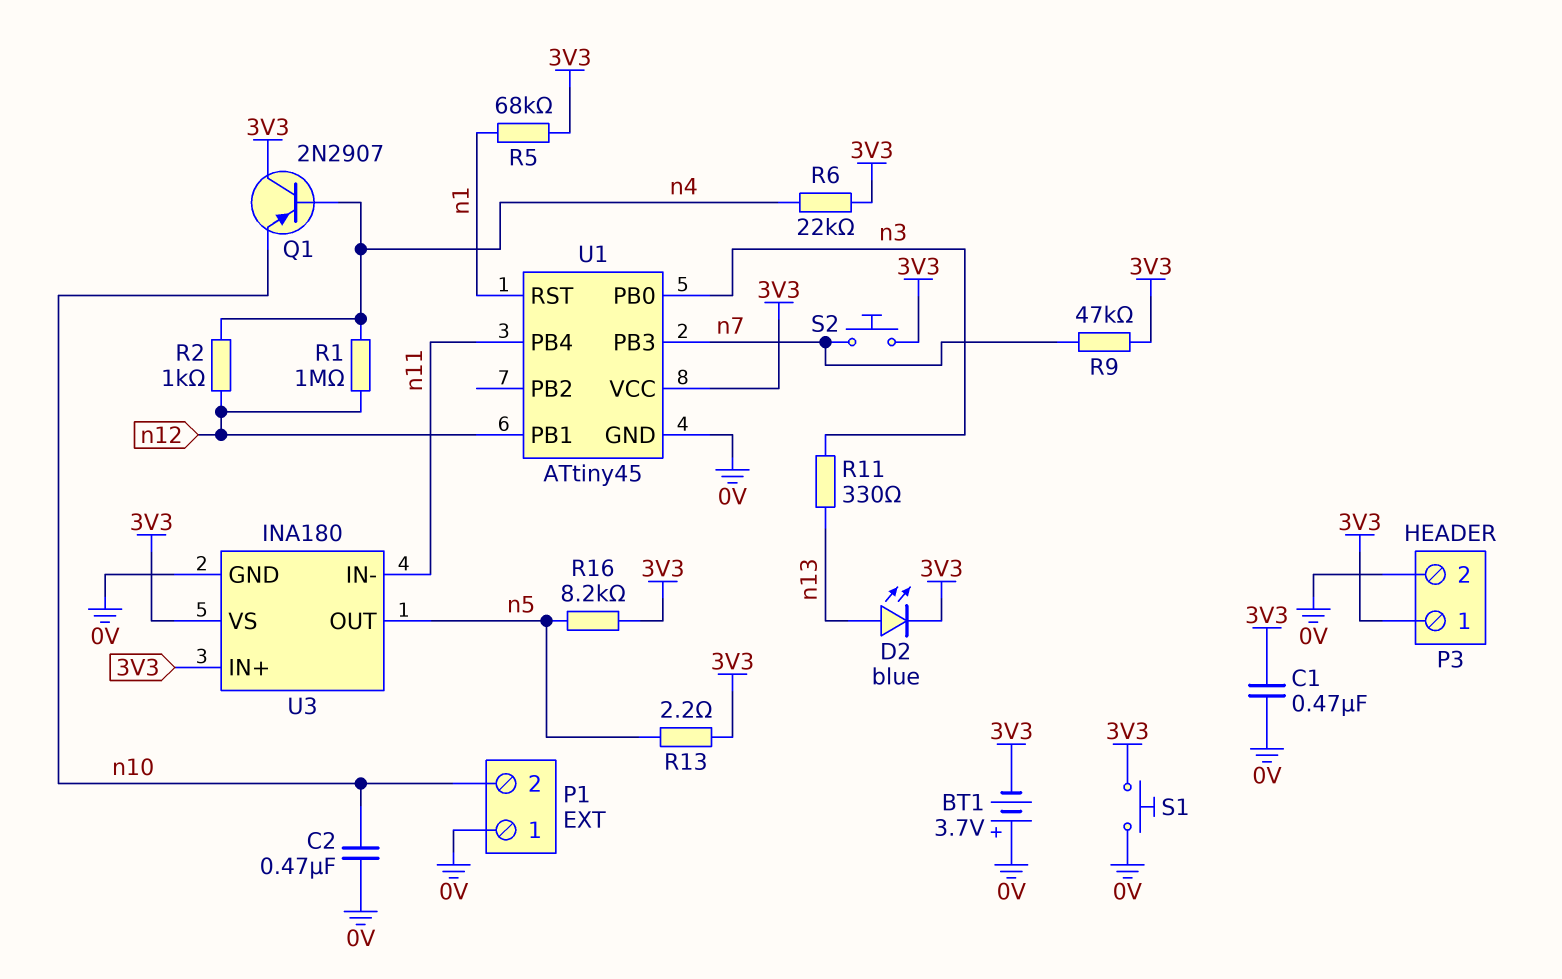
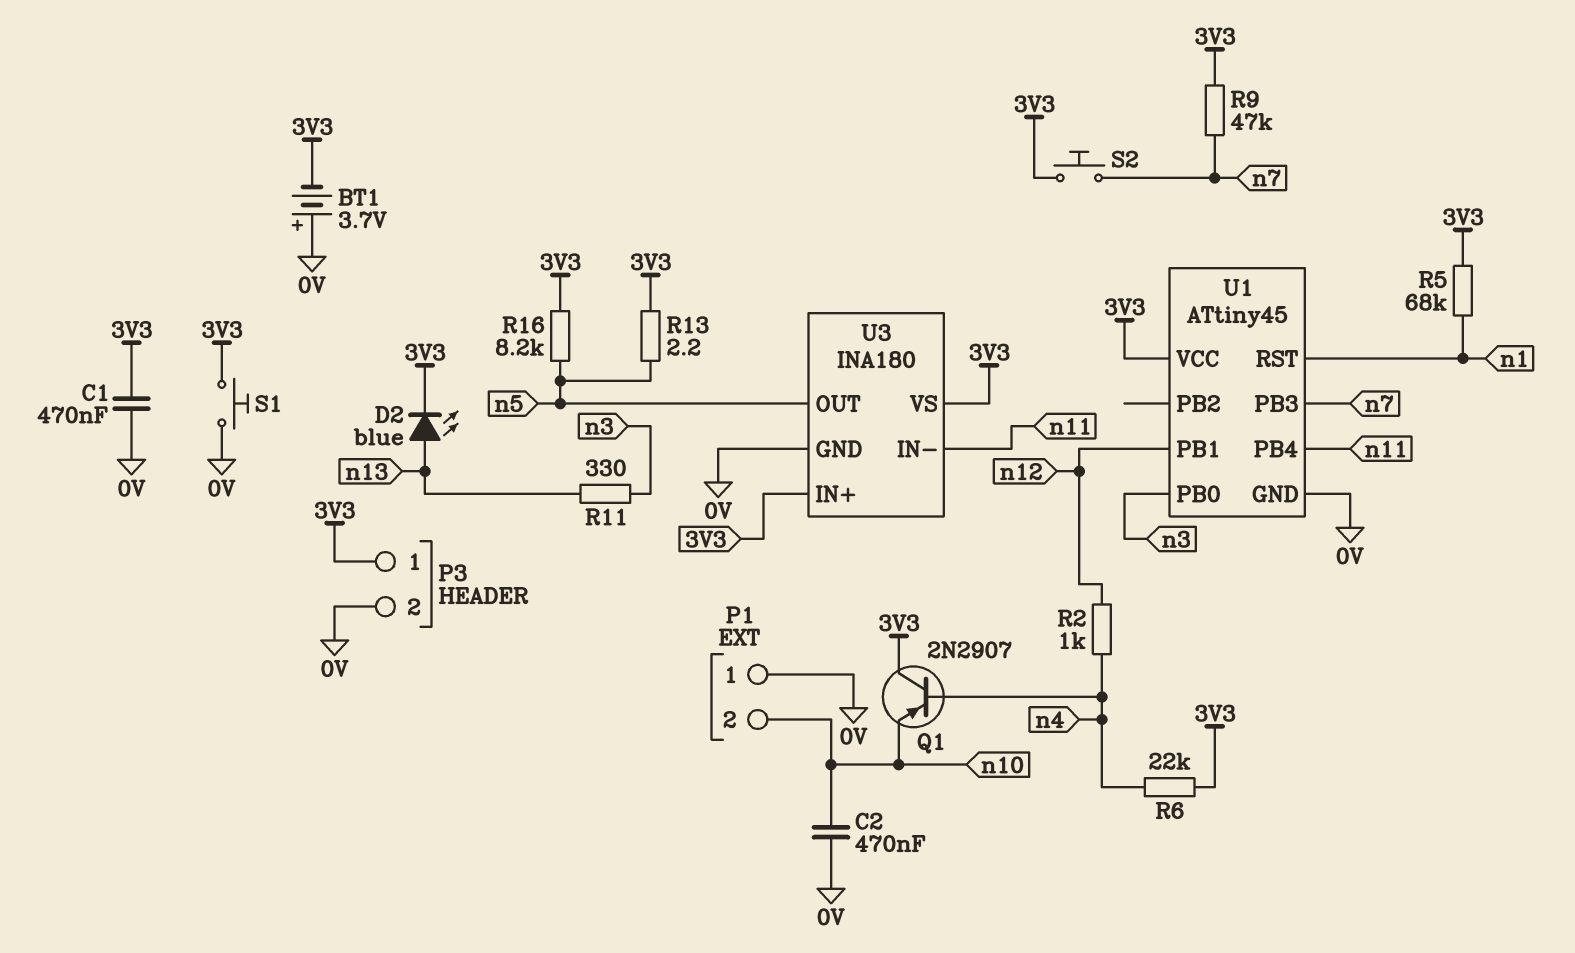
R1: 1M (n4, n12) -> none

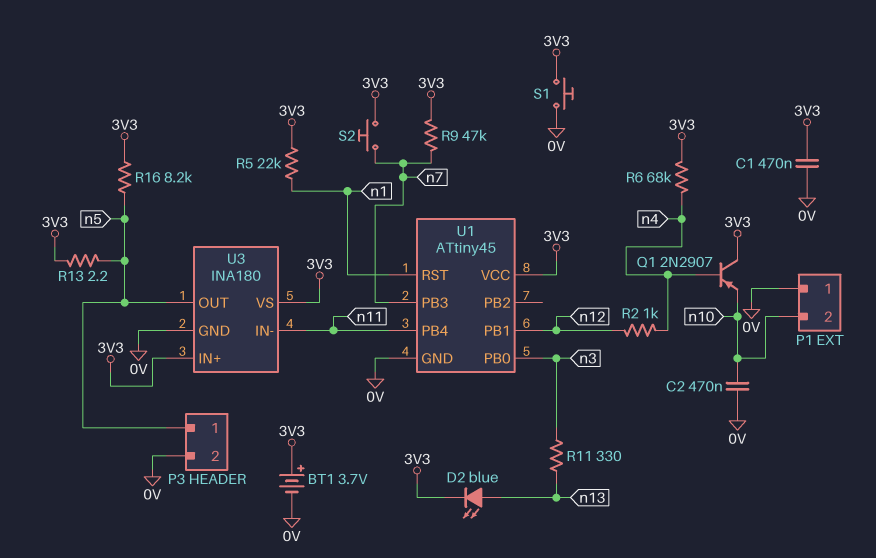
BT1: 3.7V (plus 0V, minus 3V3) -> 3.7V (plus 3V3, minus 0V)
P3 pin 1: 3V3 -> n5
R5: 68k (3V3, n1) -> 22k (3V3, n1)
R6: 22k (3V3, n4) -> 68k (3V3, n4)

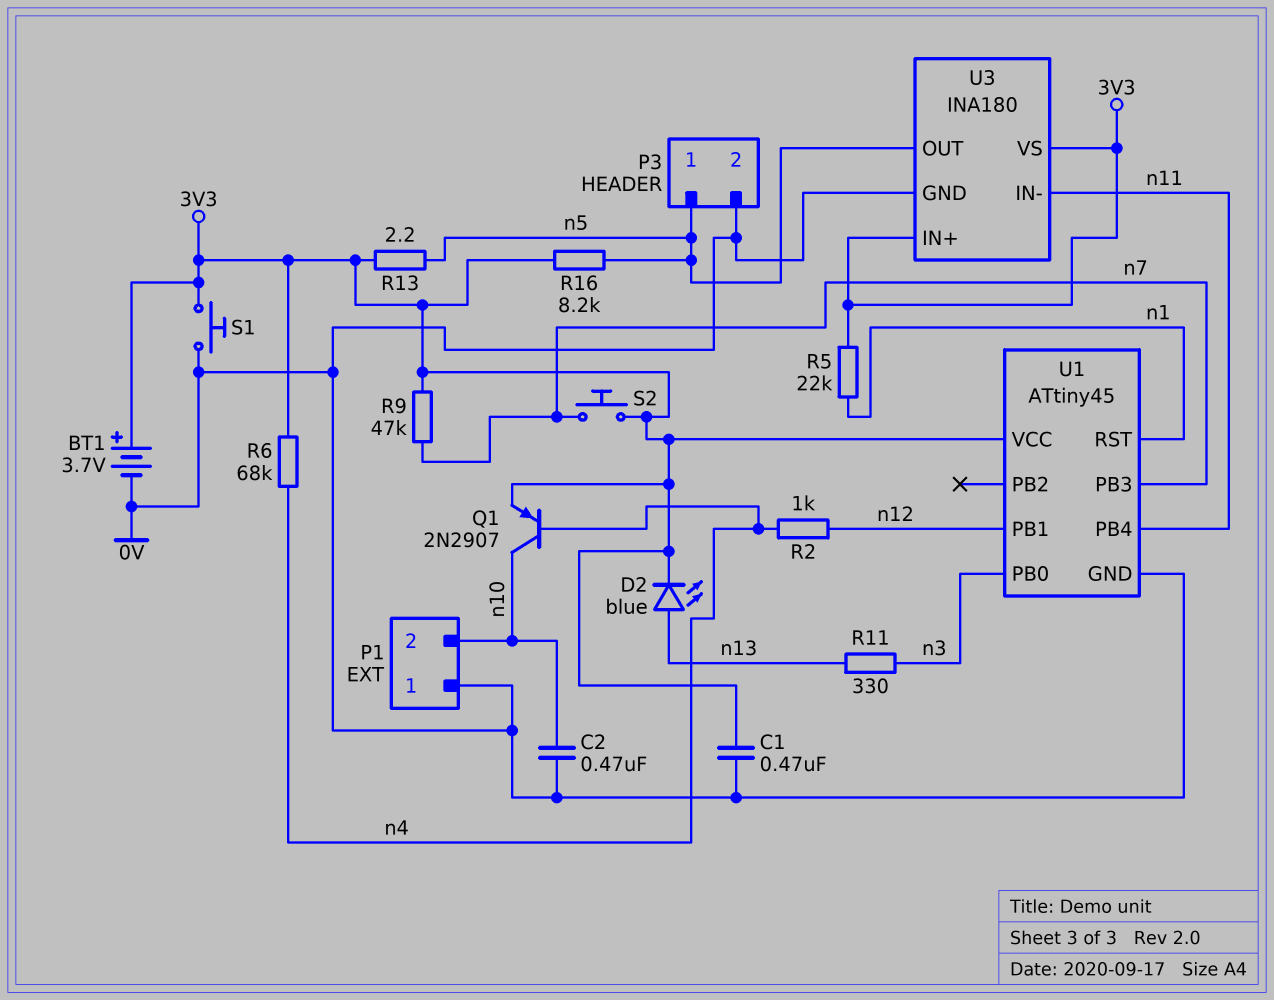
Q1: PNP 2N2907 (B n4, C 3V3, E n10) -> PNP 2N2907 (B n4, C n10, E 3V3)

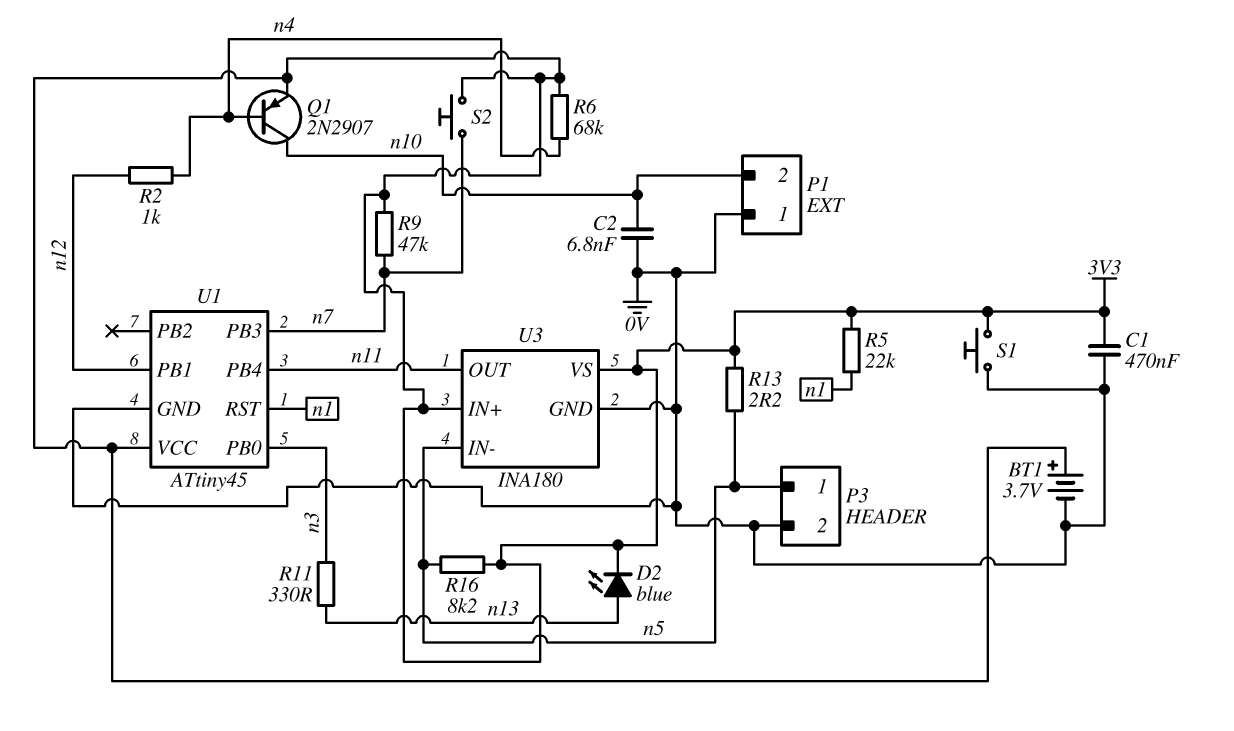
C2: 470nF (0V, n10) -> 6.8nF (0V, n10)
U3 pin IN-: n11 -> n5
U3 pin OUT: n5 -> n11

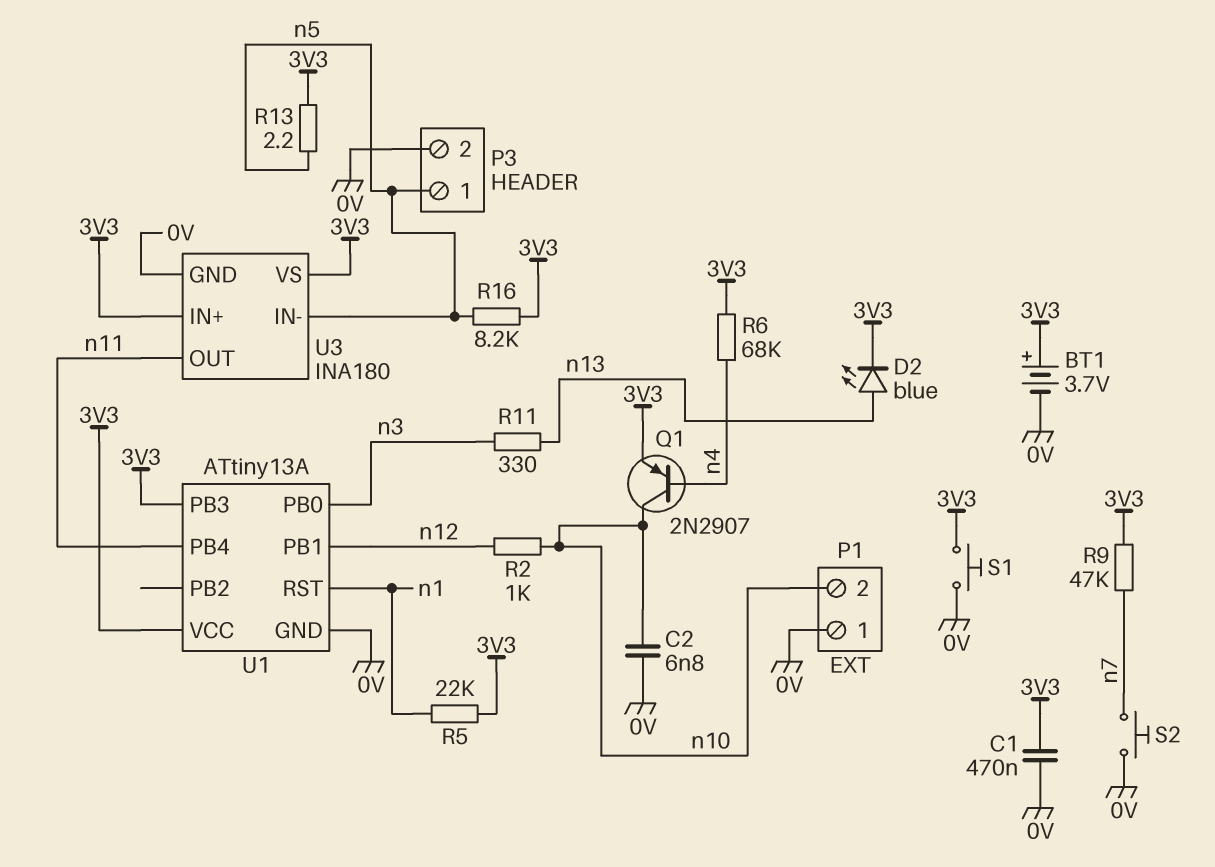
R2: 1k (n4, n12) -> 1k (n10, n12)
S2: button (3V3, n7) -> button (0V, n7)
U1: ATtiny45 -> ATtiny13A
U1 pin PB3: n7 -> 3V3

